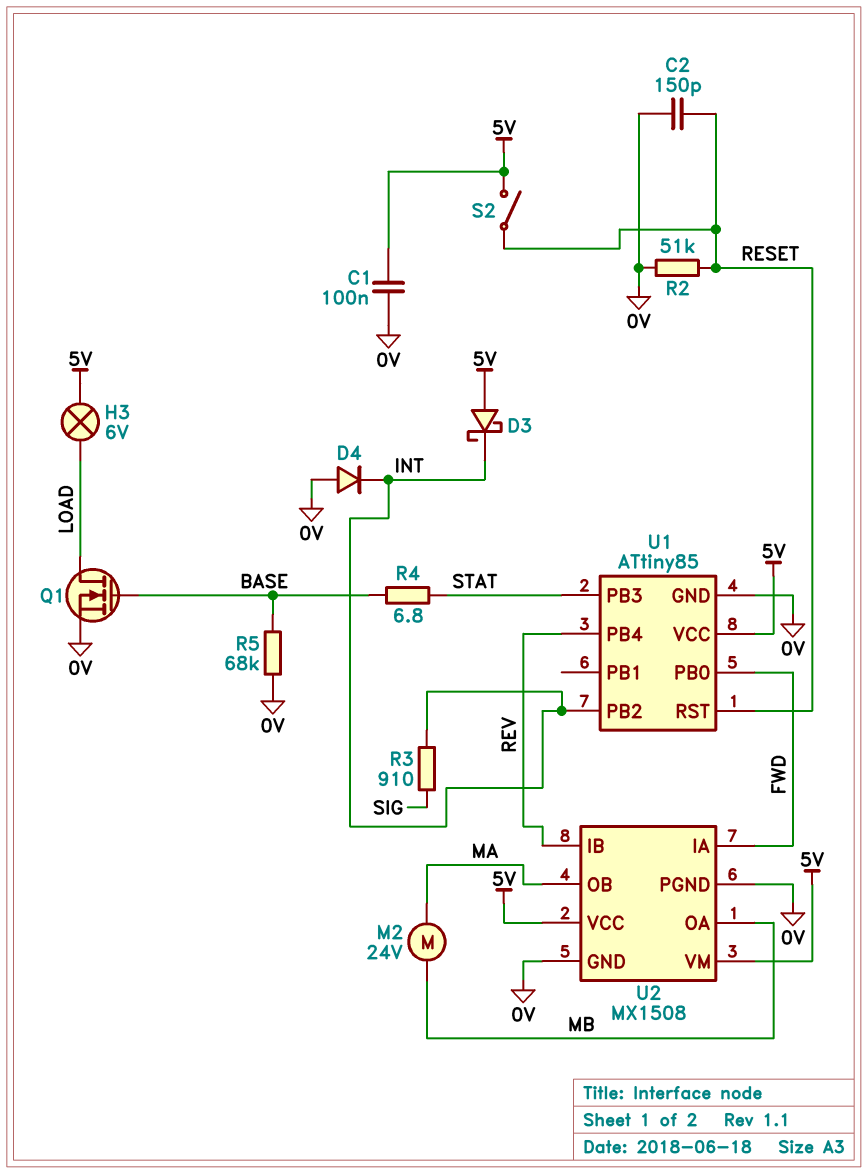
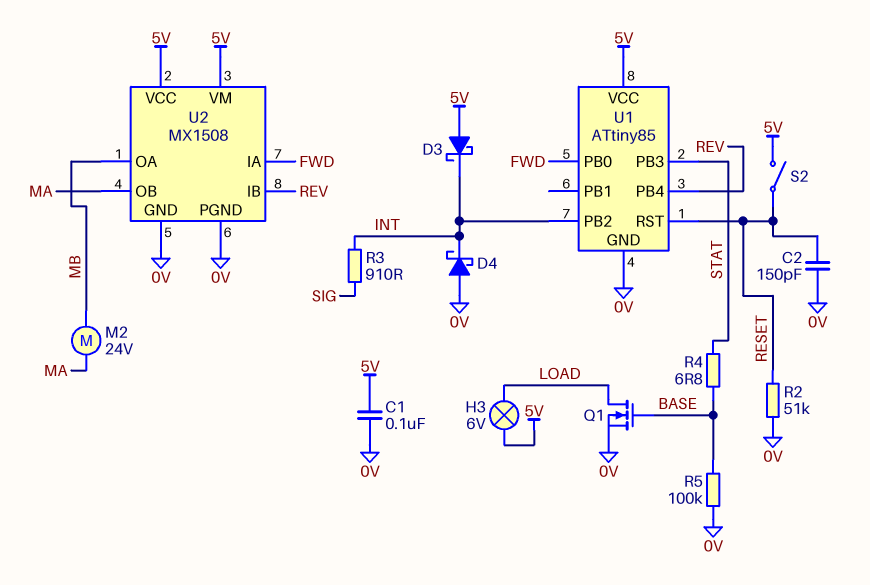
D4: diode (A 0V, K INT) -> schottky (A 0V, K INT)
R5: 68k (0V, BASE) -> 100k (0V, BASE)

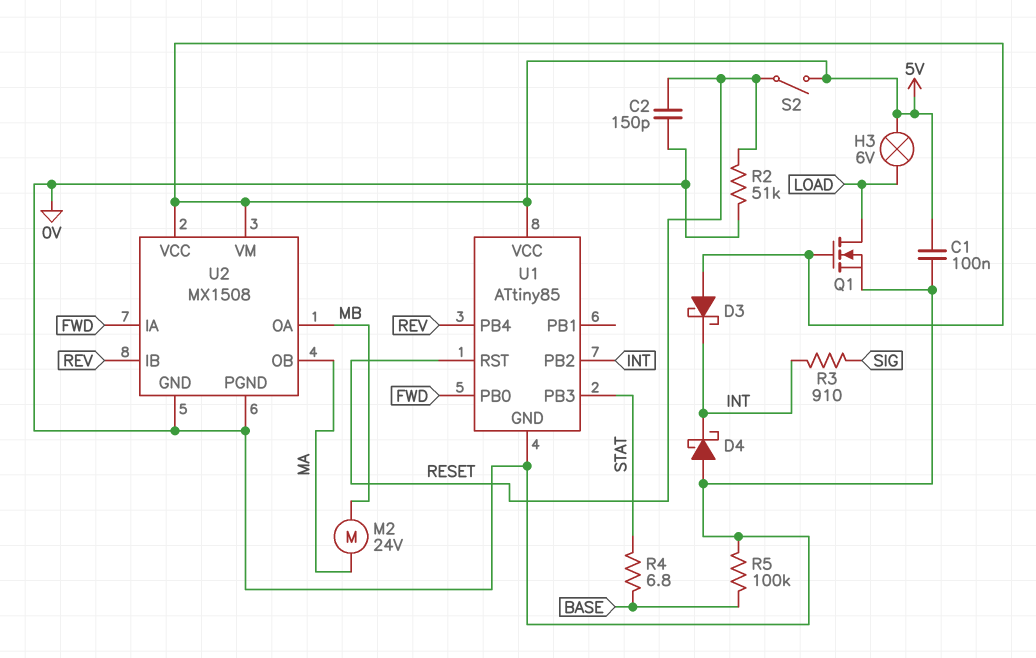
Q1: NMOS (G BASE, D LOAD, S 0V) -> NMOS (G 5V, D LOAD, S 0V)

